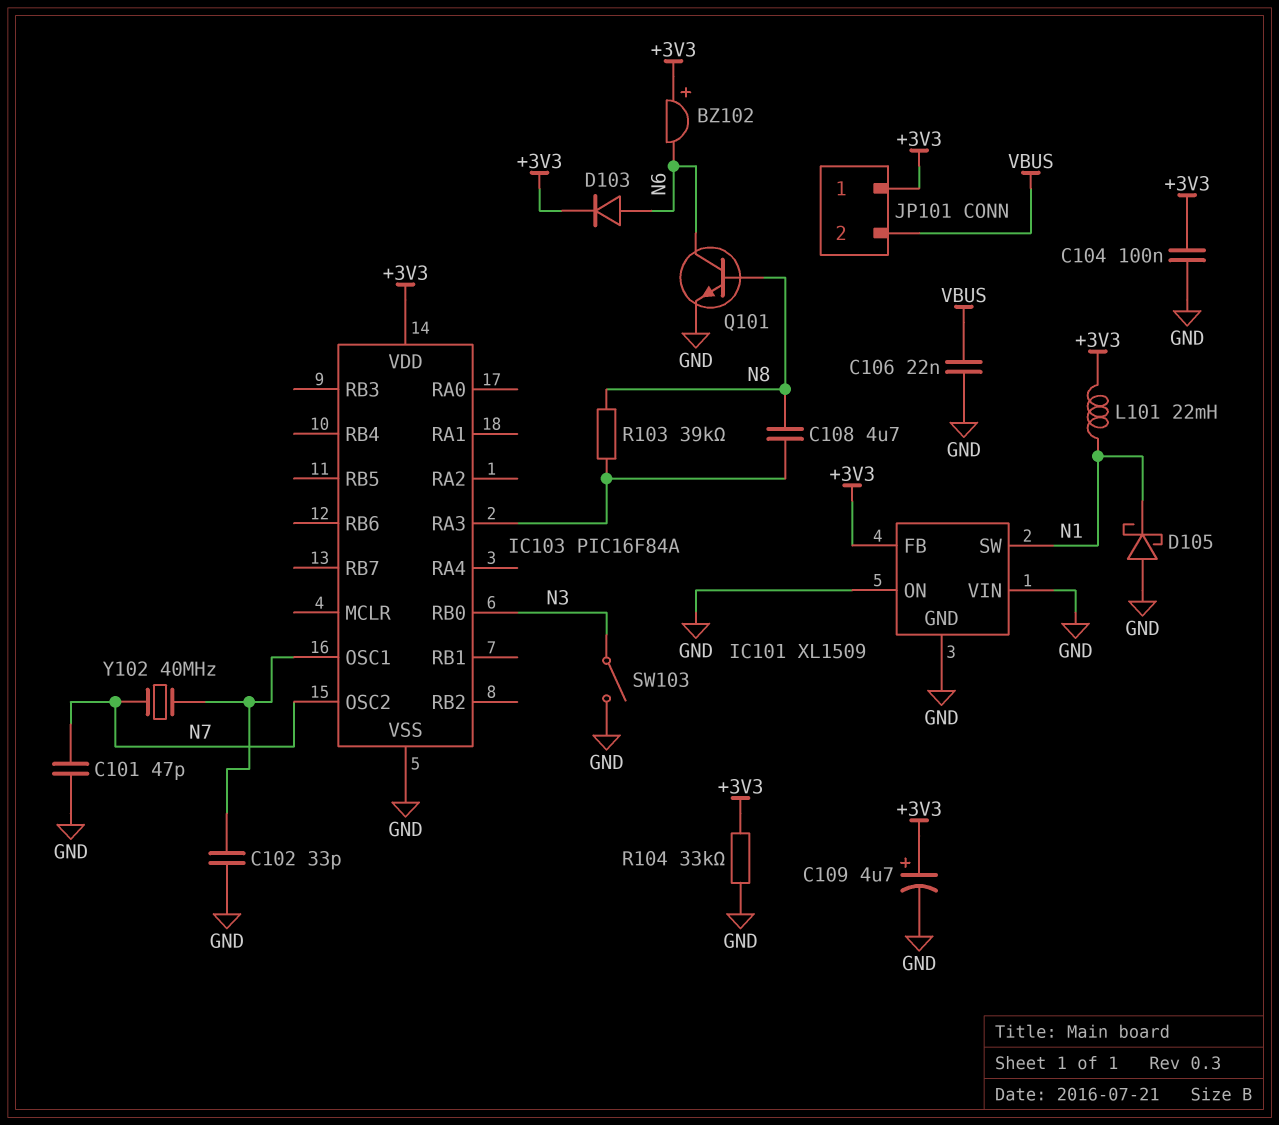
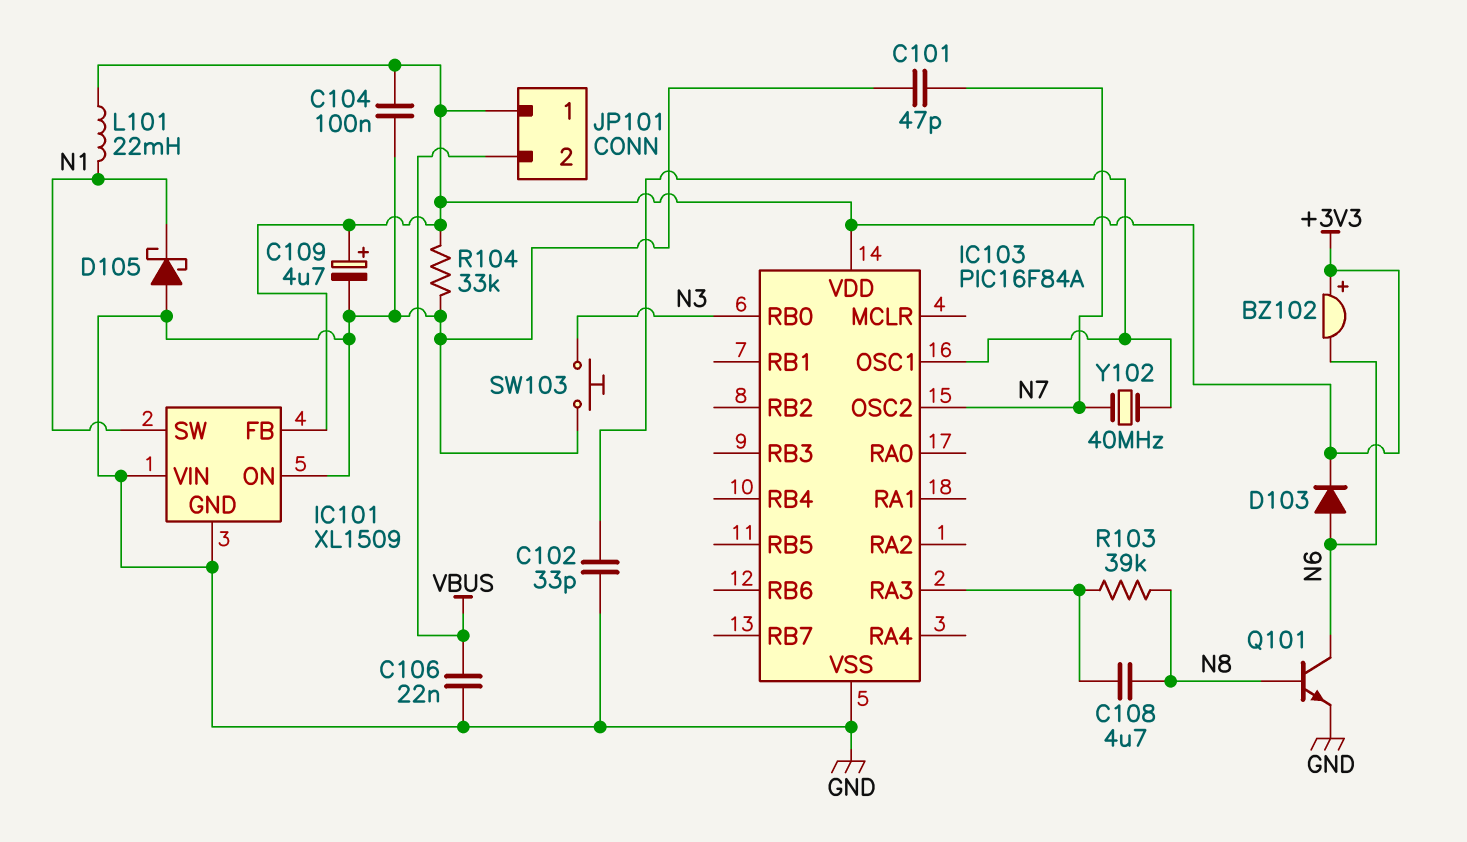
SW103: switch (GND, N3) -> button (GND, N3)

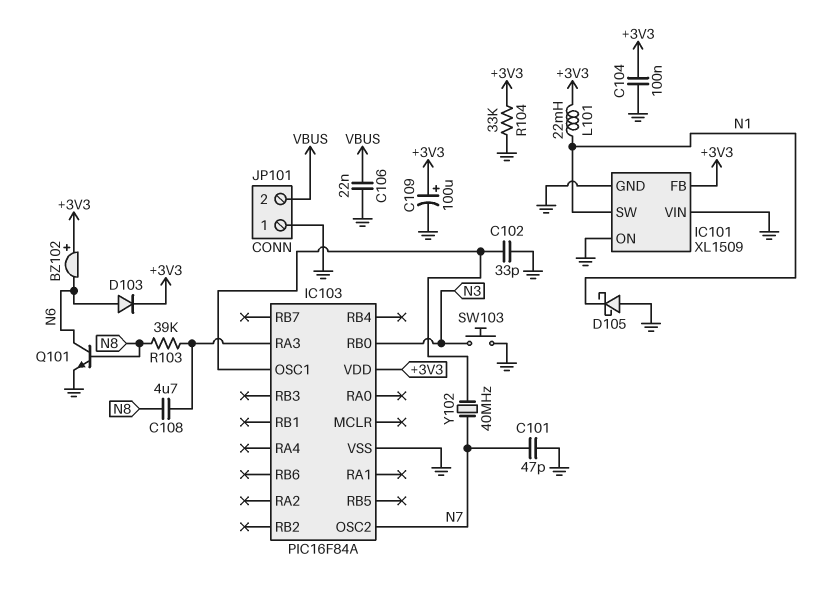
C109: 4.7uF (plus +3V3, minus GND) -> 100uF (plus +3V3, minus GND)
JP101 pin 1: +3V3 -> GND

